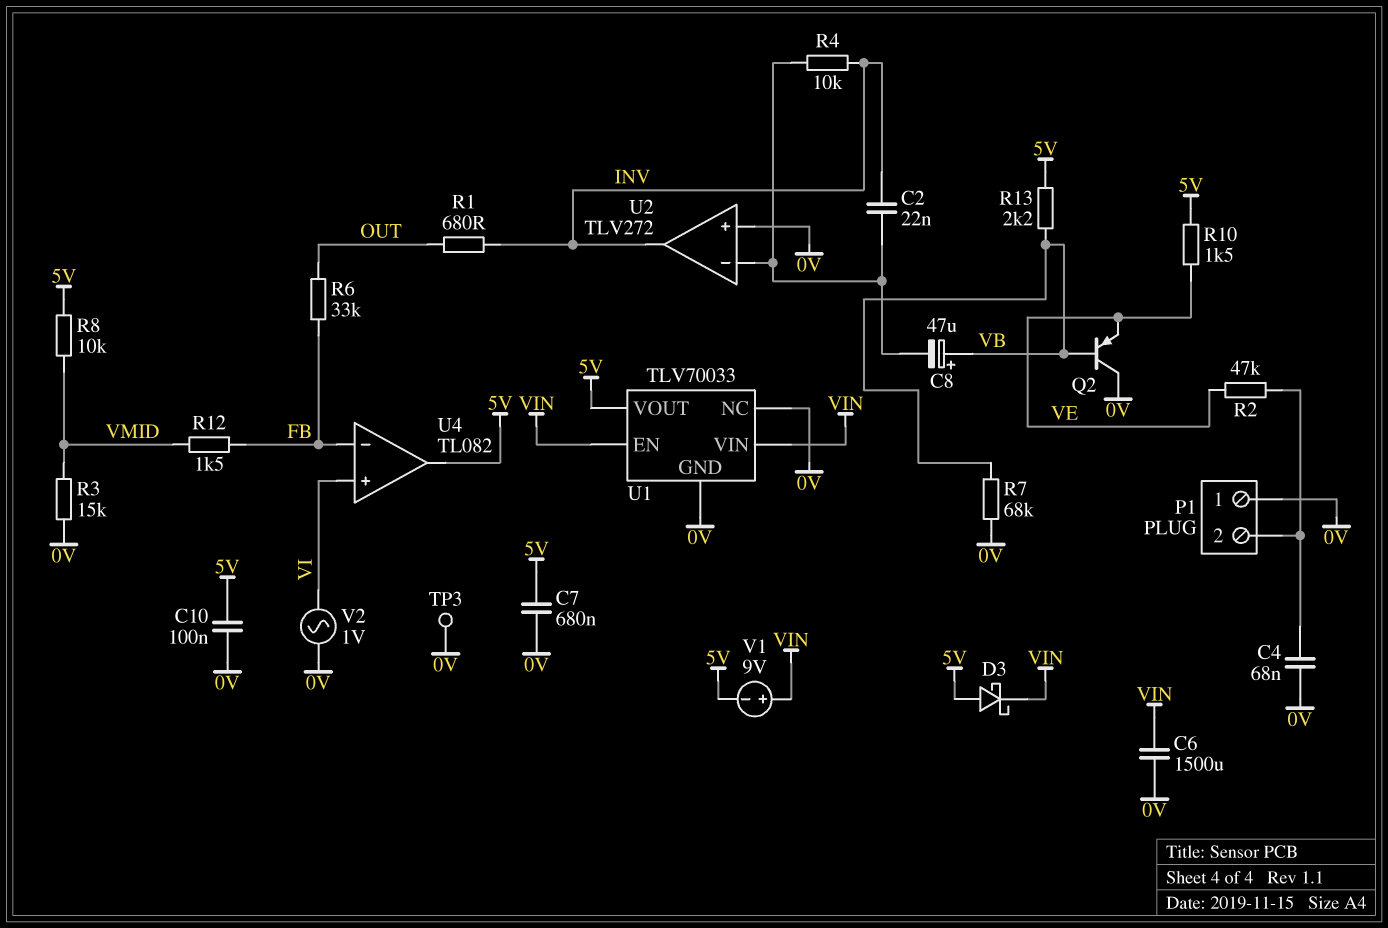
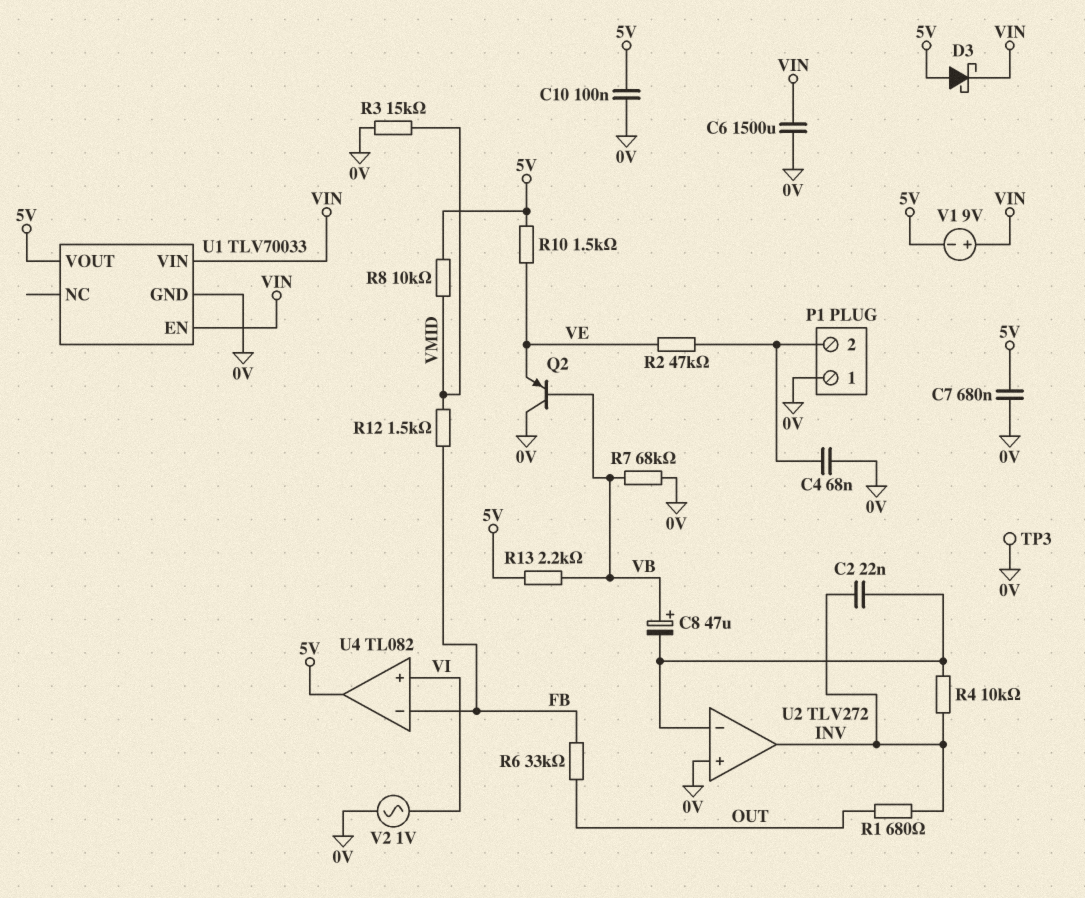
U1 pin NC: 0V -> none

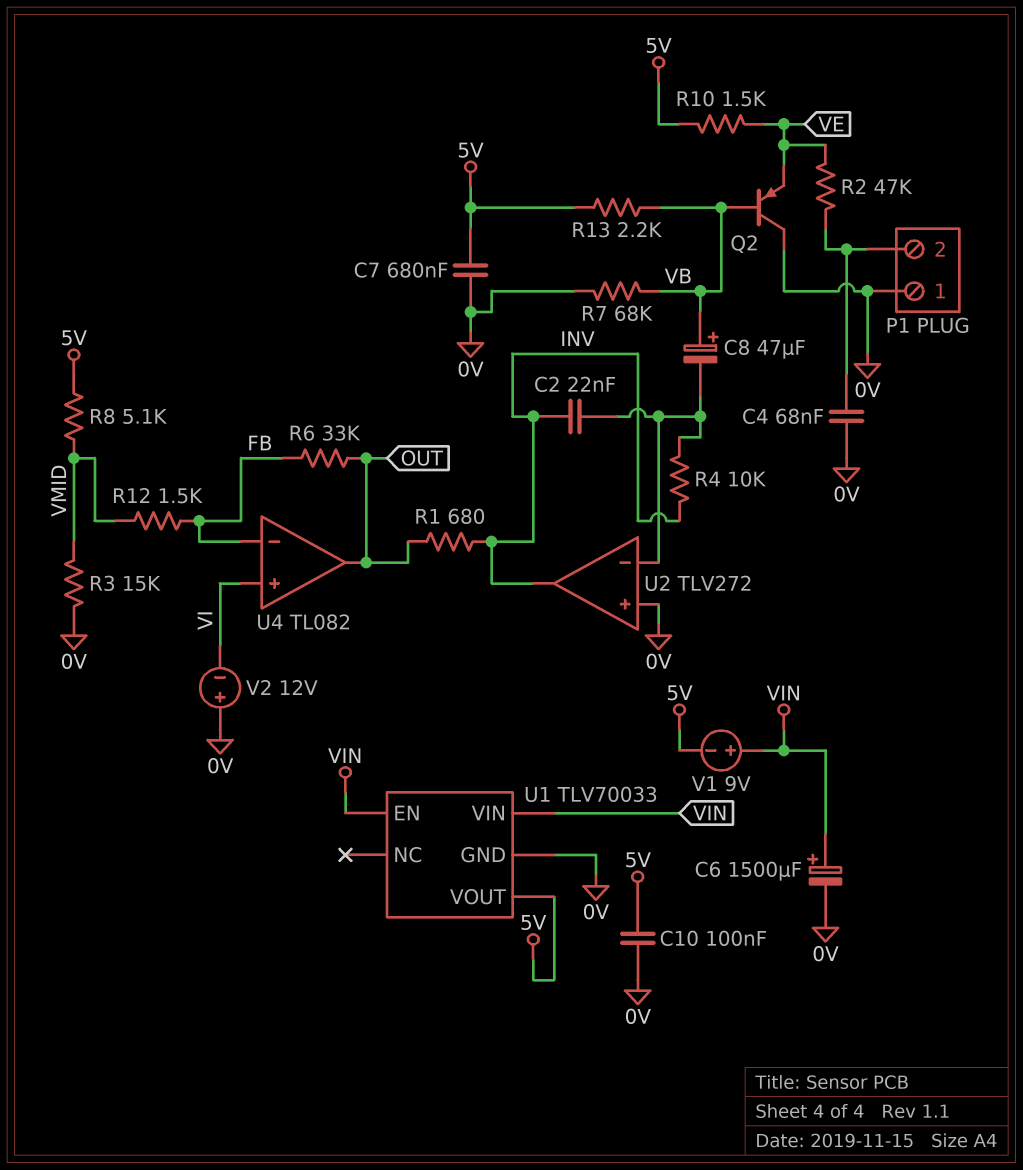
C6: 1500uF (0V, VIN) -> 1500uF (plus VIN, minus 0V)
D3: schottky (A 5V, K VIN) -> none
R8: 10k (5V, VMID) -> 5.1k (5V, VMID)
TP3: test point (0V) -> none
U4 pin out: 5V -> OUT
V2: AC 1V (0V, VI) -> 12V (plus 0V, minus VI)

